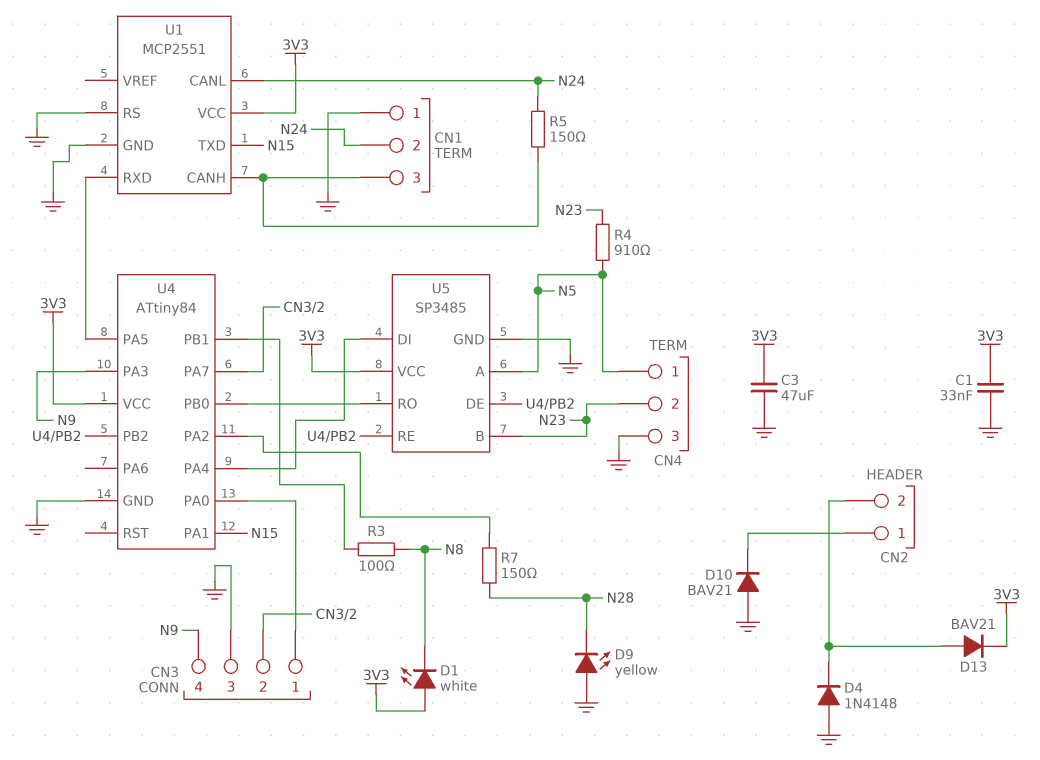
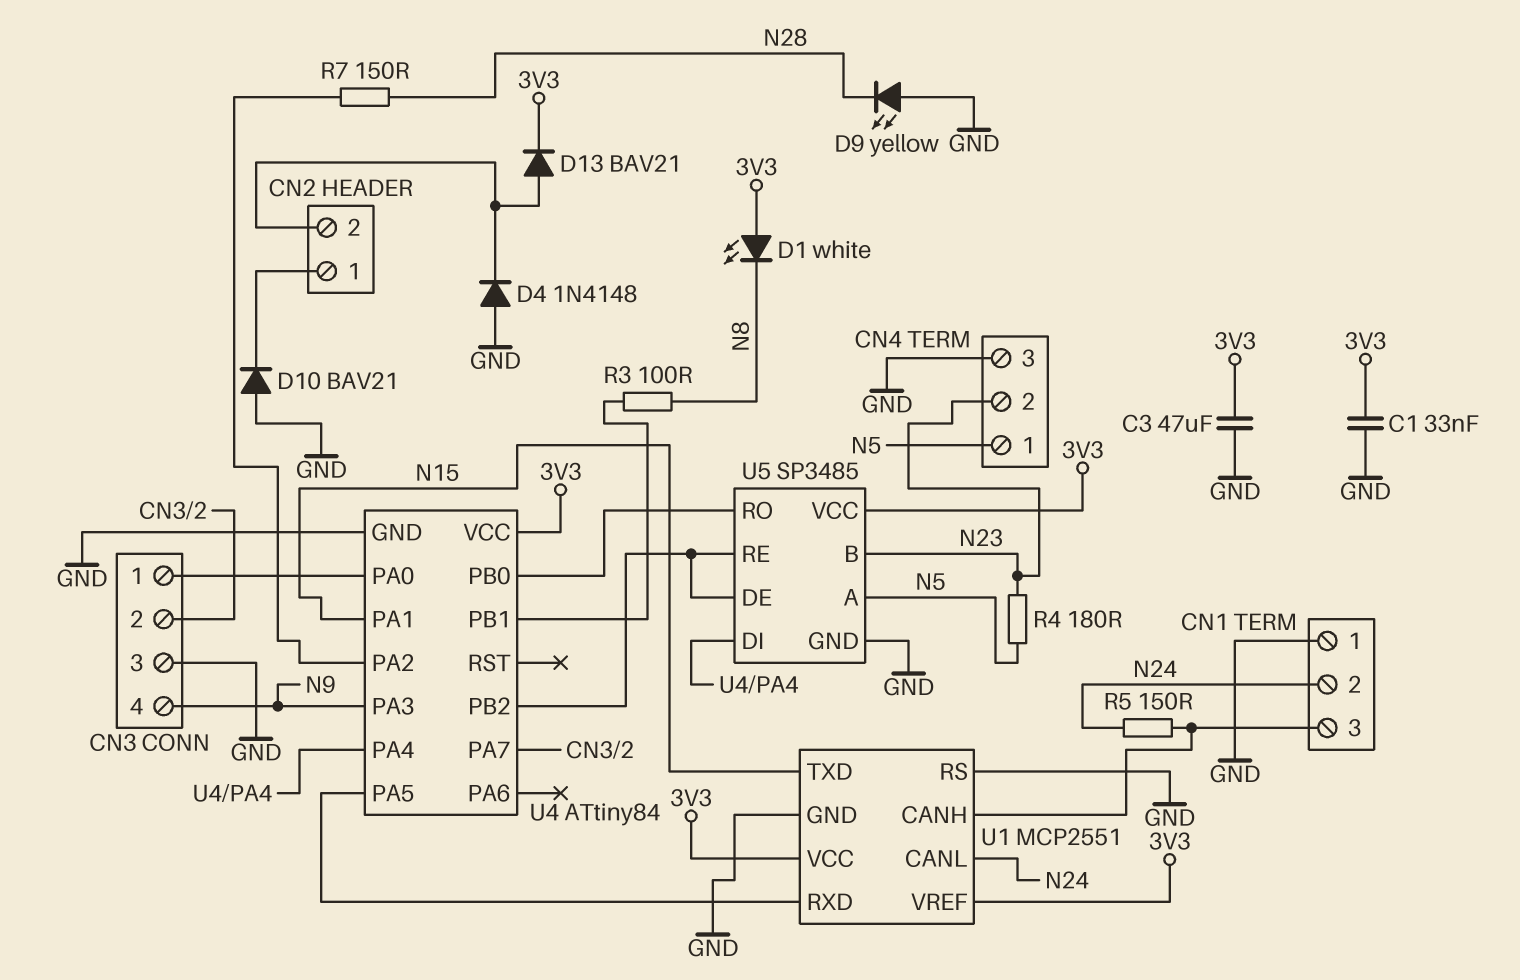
R4: 910 (N5, N23) -> 180 (N5, N23)
U1 pin VREF: none -> 3V3

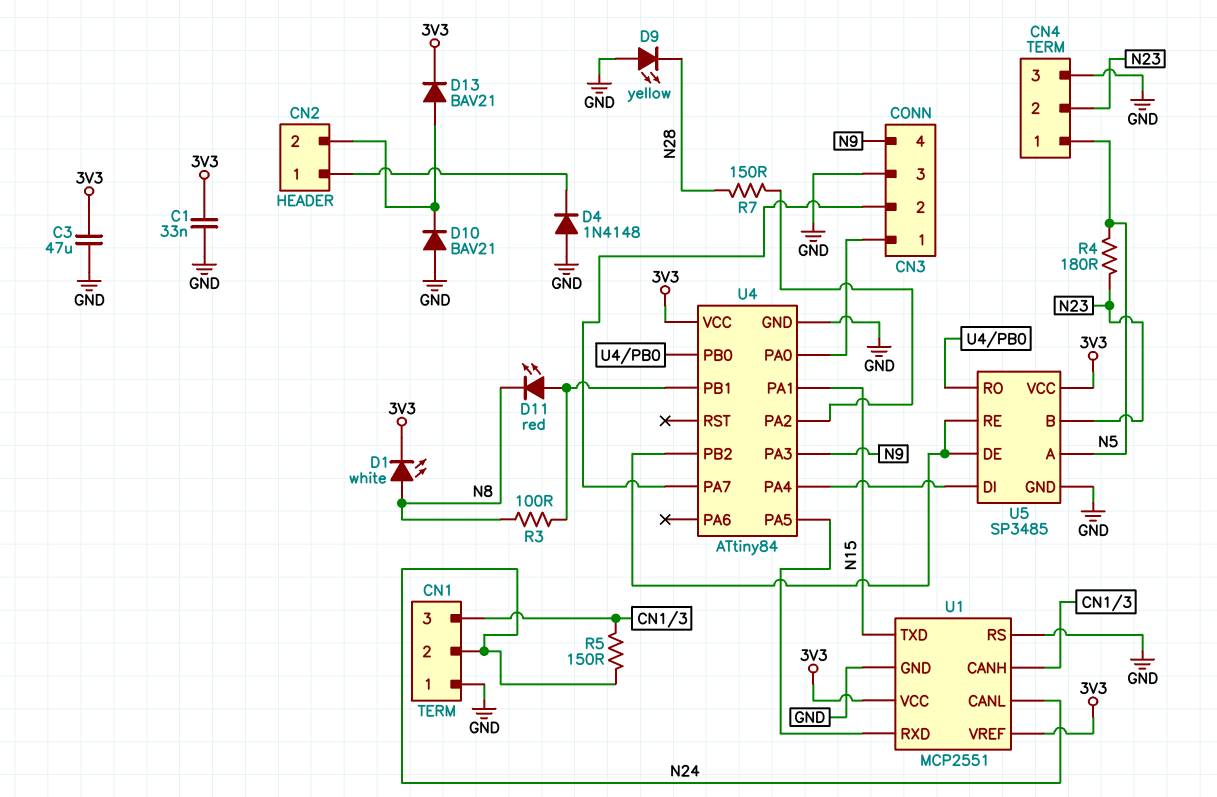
D1: LED white (A 3V3, K N8) -> LED white (A N8, K 3V3)
D4: diode 1N4148 (A GND, K CN2/2) -> diode 1N4148 (A GND, K CN2/1)
D10: diode BAV21 (A GND, K CN2/1) -> diode BAV21 (A GND, K CN2/2)
D11: none -> LED red (A U4/PB1, K N8)

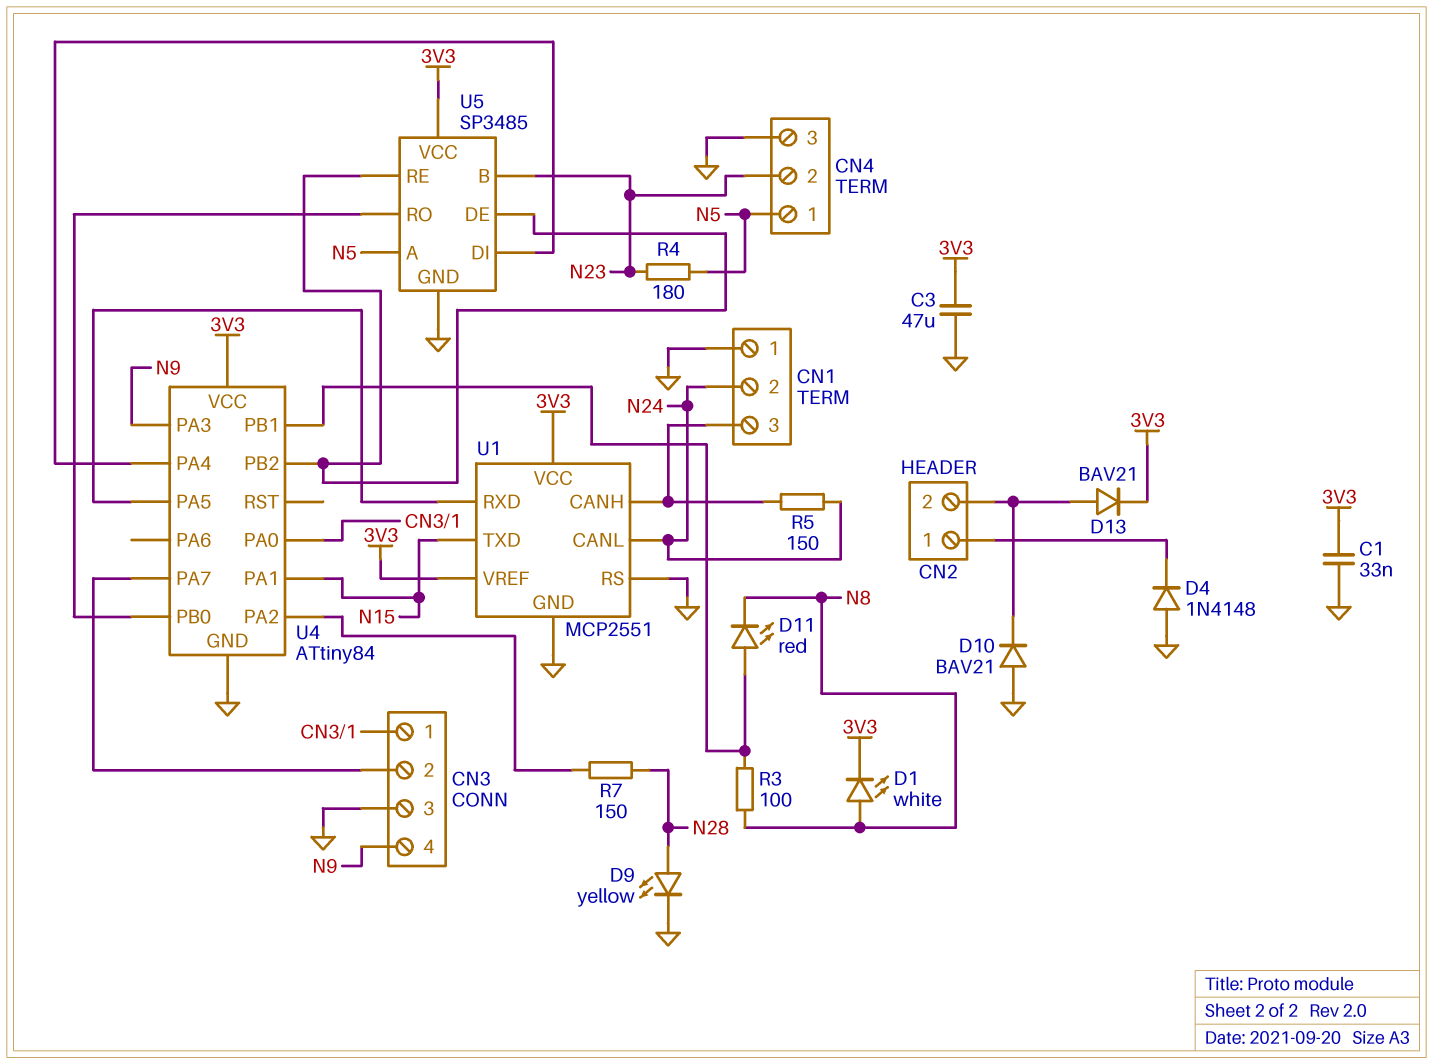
D9: LED yellow (A GND, K N28) -> LED yellow (A N28, K GND)

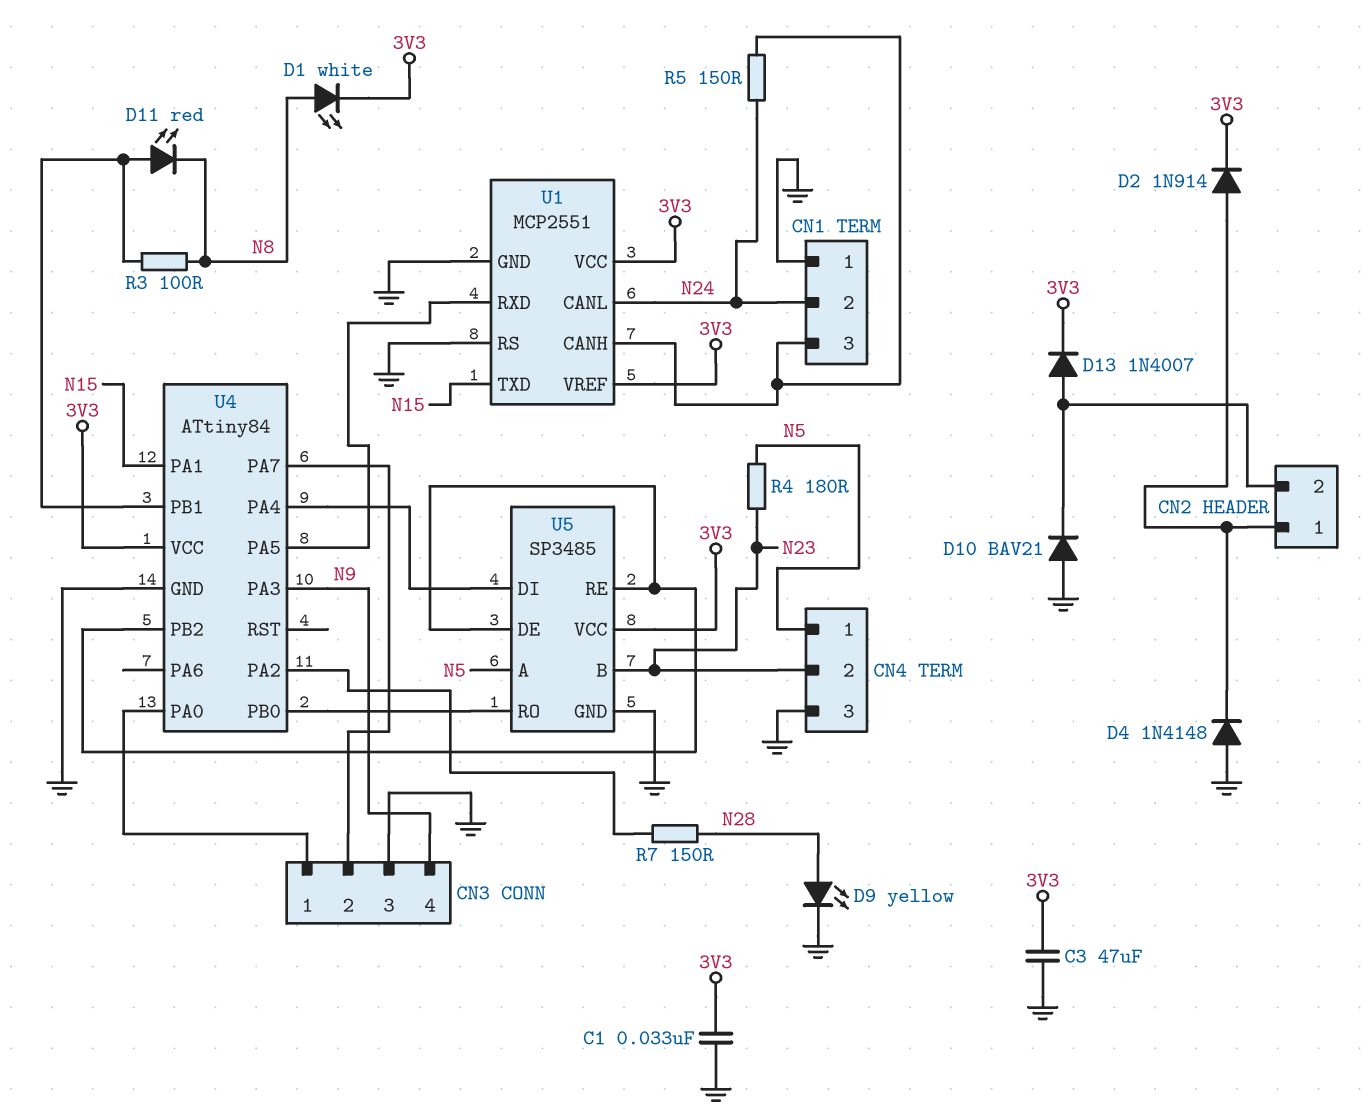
D2: none -> diode 1N914 (A CN2/1, K 3V3)
D13: diode BAV21 (A CN2/2, K 3V3) -> diode 1N4007 (A CN2/2, K 3V3)

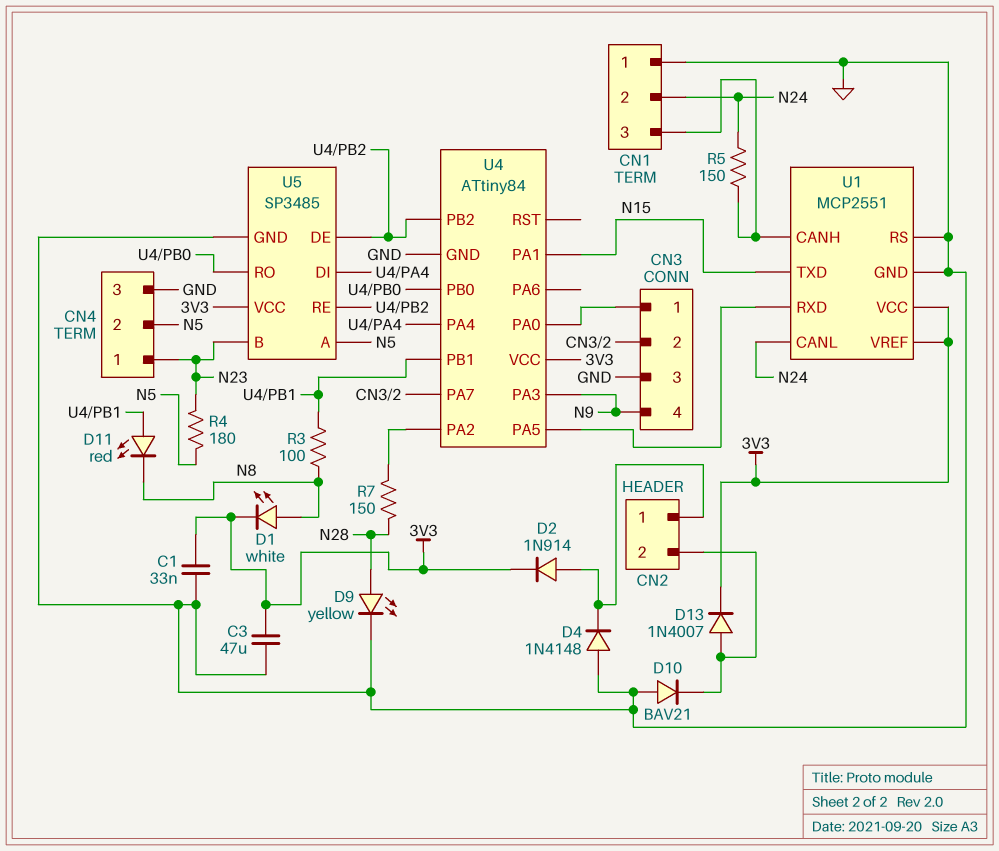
CN4 pin 1: N5 -> N23
CN4 pin 2: N23 -> N5

